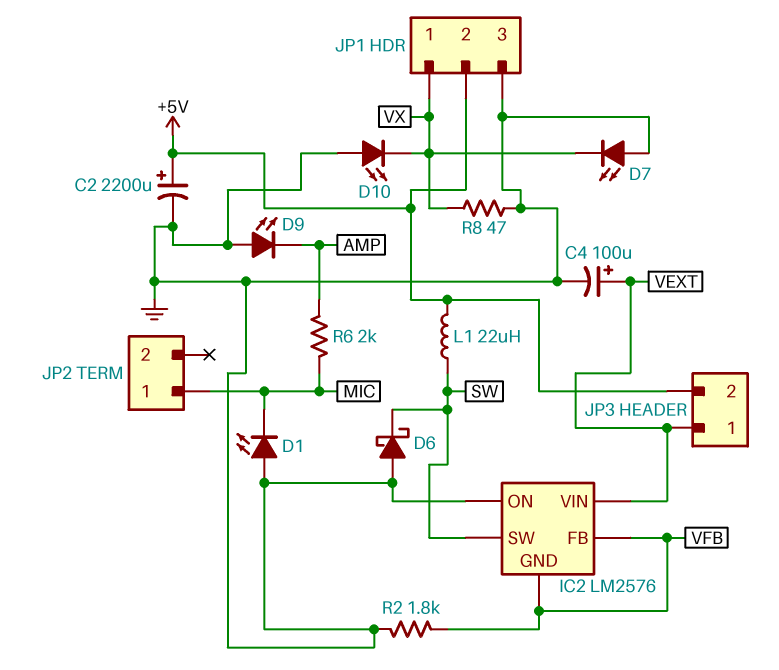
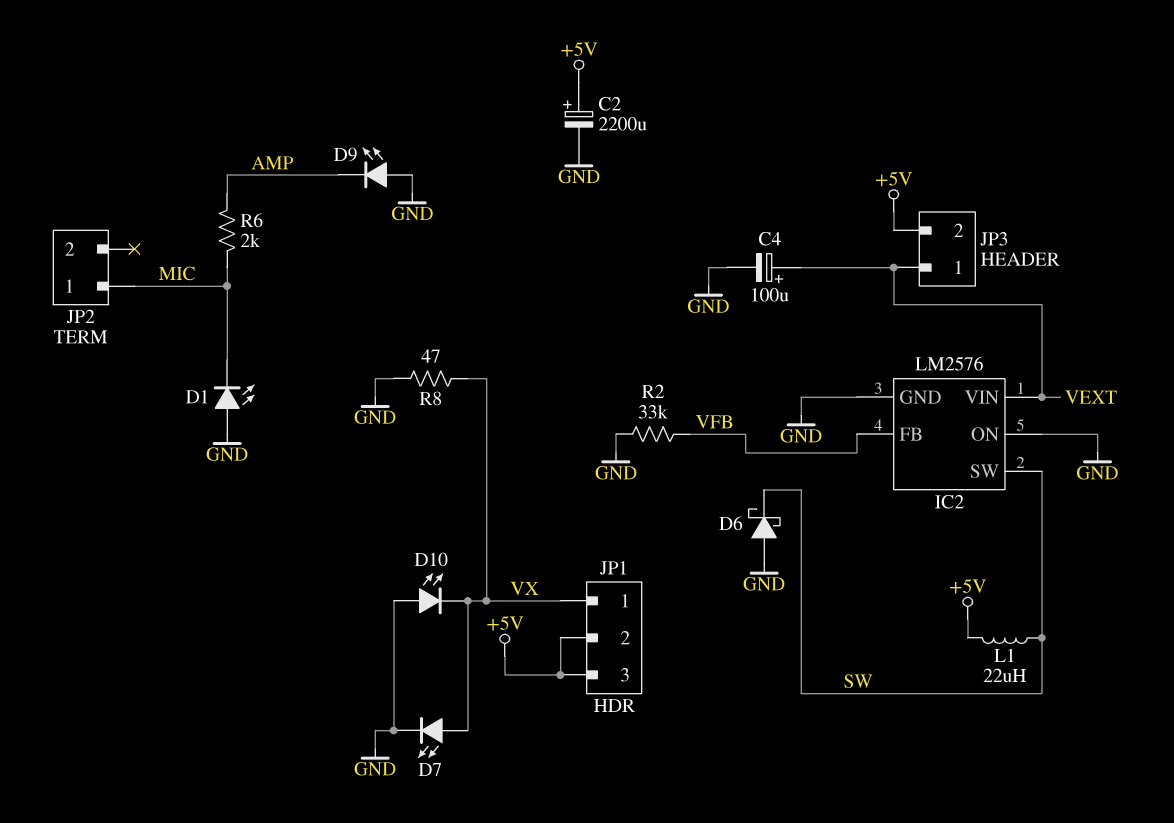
D7: LED (A GND, K VX) -> LED (A VX, K GND)
IC2 pin GND: VFB -> GND
JP1 pin 3: GND -> +5V
R2: 1.8k (GND, VFB) -> 33k (GND, VFB)

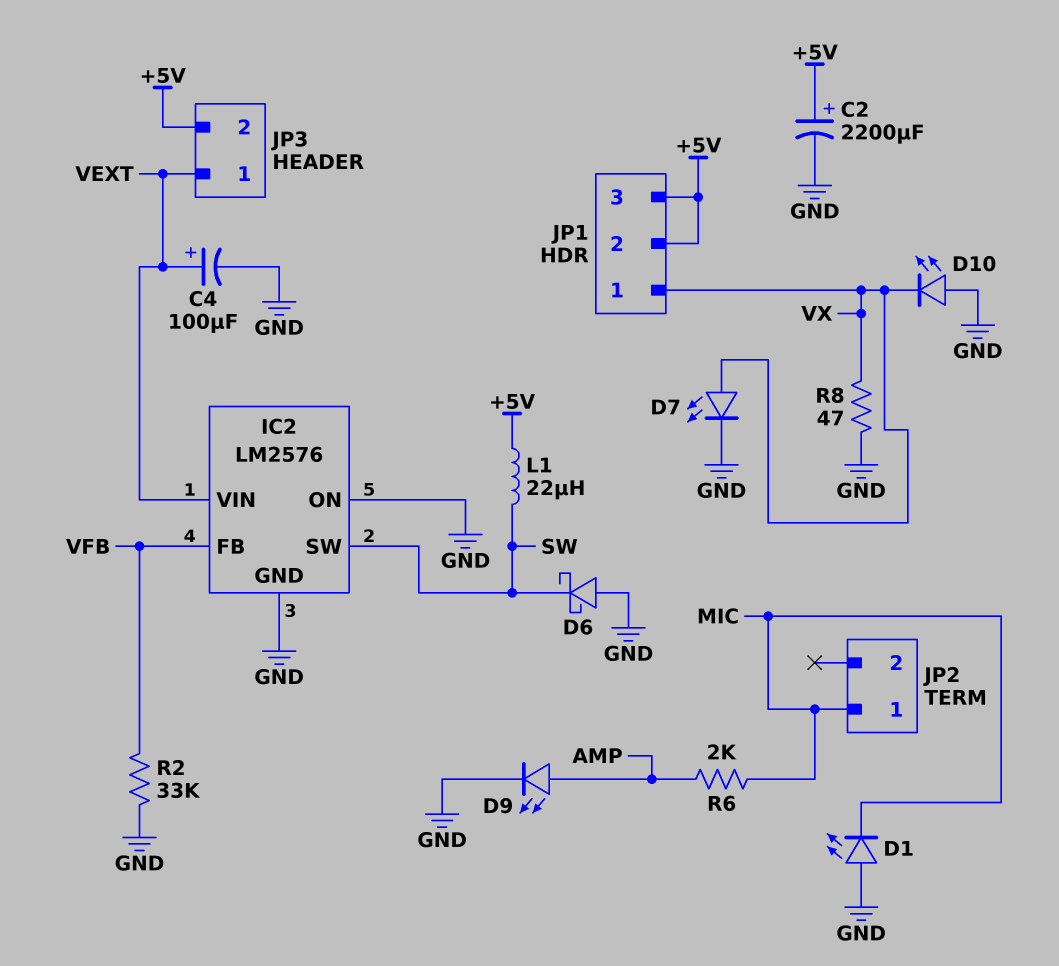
D9: LED (A GND, K AMP) -> LED (A AMP, K GND)

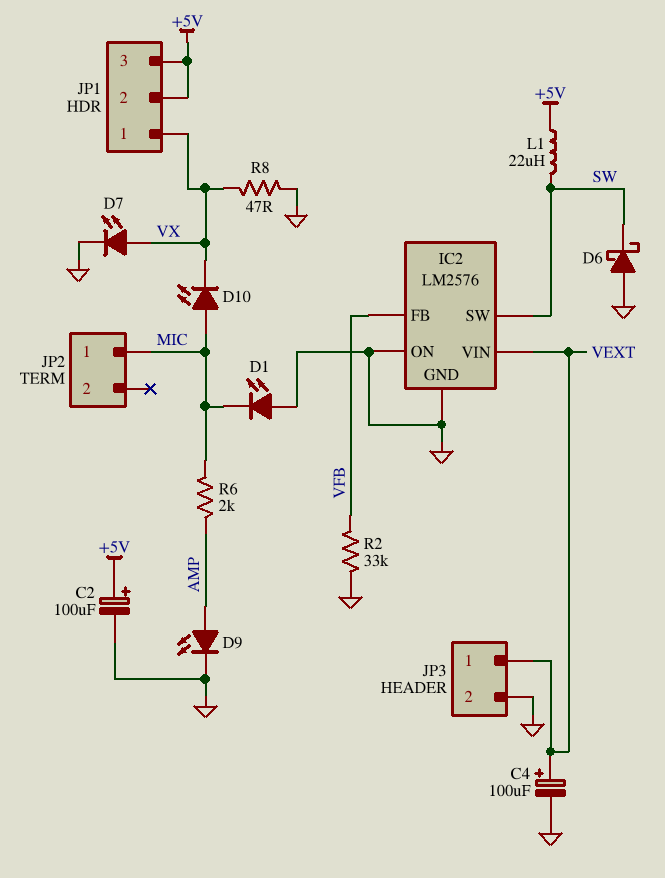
C2: 2200uF (plus +5V, minus GND) -> 100uF (plus +5V, minus GND)
D10: LED (A GND, K VX) -> LED (A MIC, K VX)
JP3 pin 2: +5V -> GND

